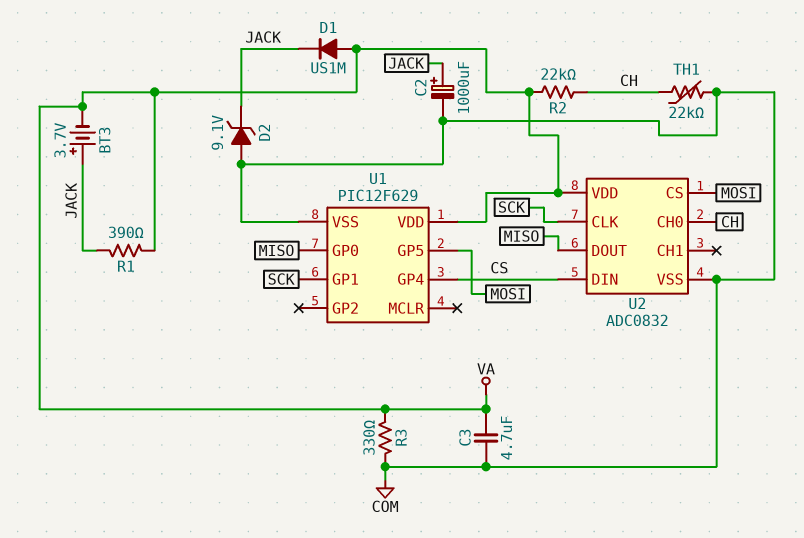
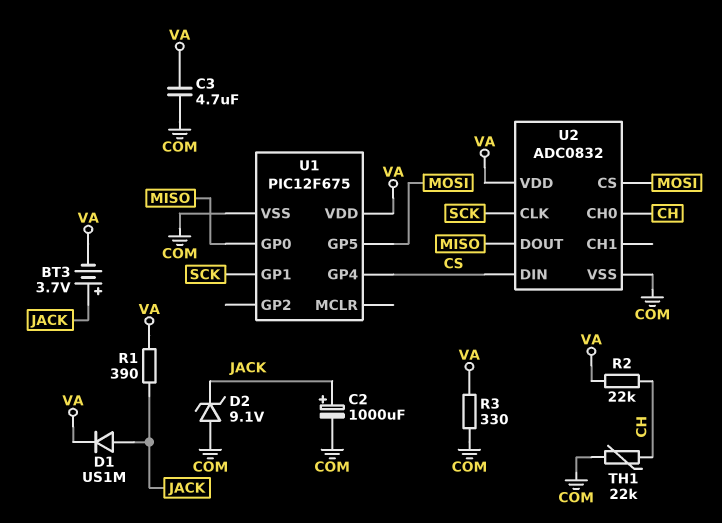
D1: diode US1M (A VA, K JACK) -> diode US1M (A JACK, K VA)
U1: PIC12F629 -> PIC12F675

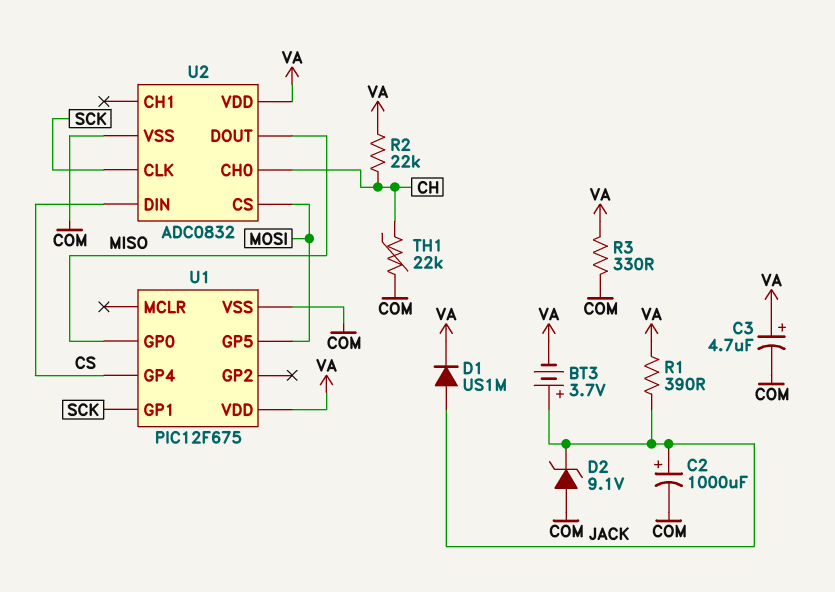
C3: 4.7uF (COM, VA) -> 4.7uF (plus VA, minus COM)

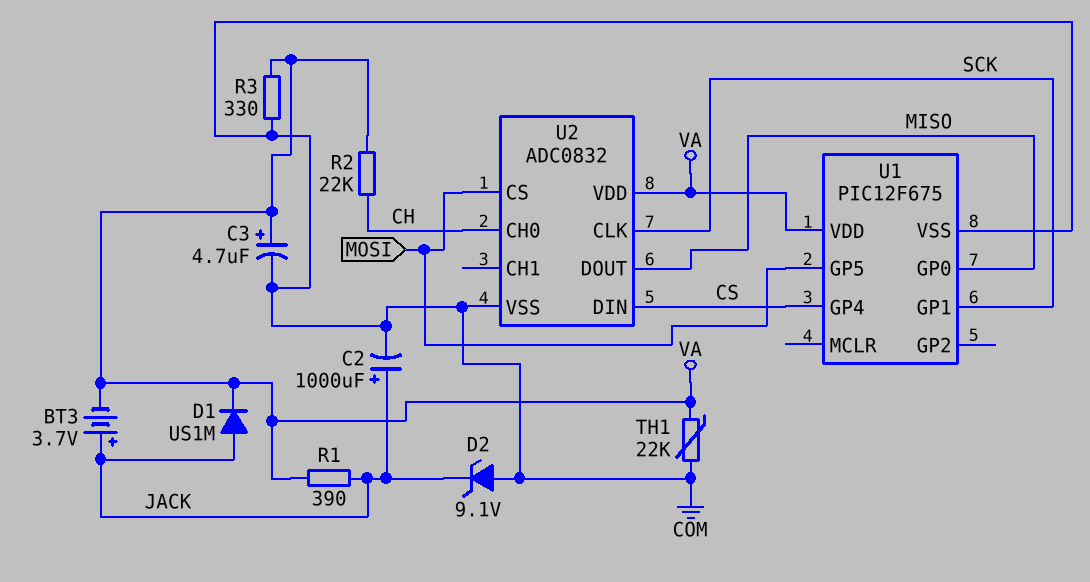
TH1: 22k (CH, COM) -> 22k (COM, VA)

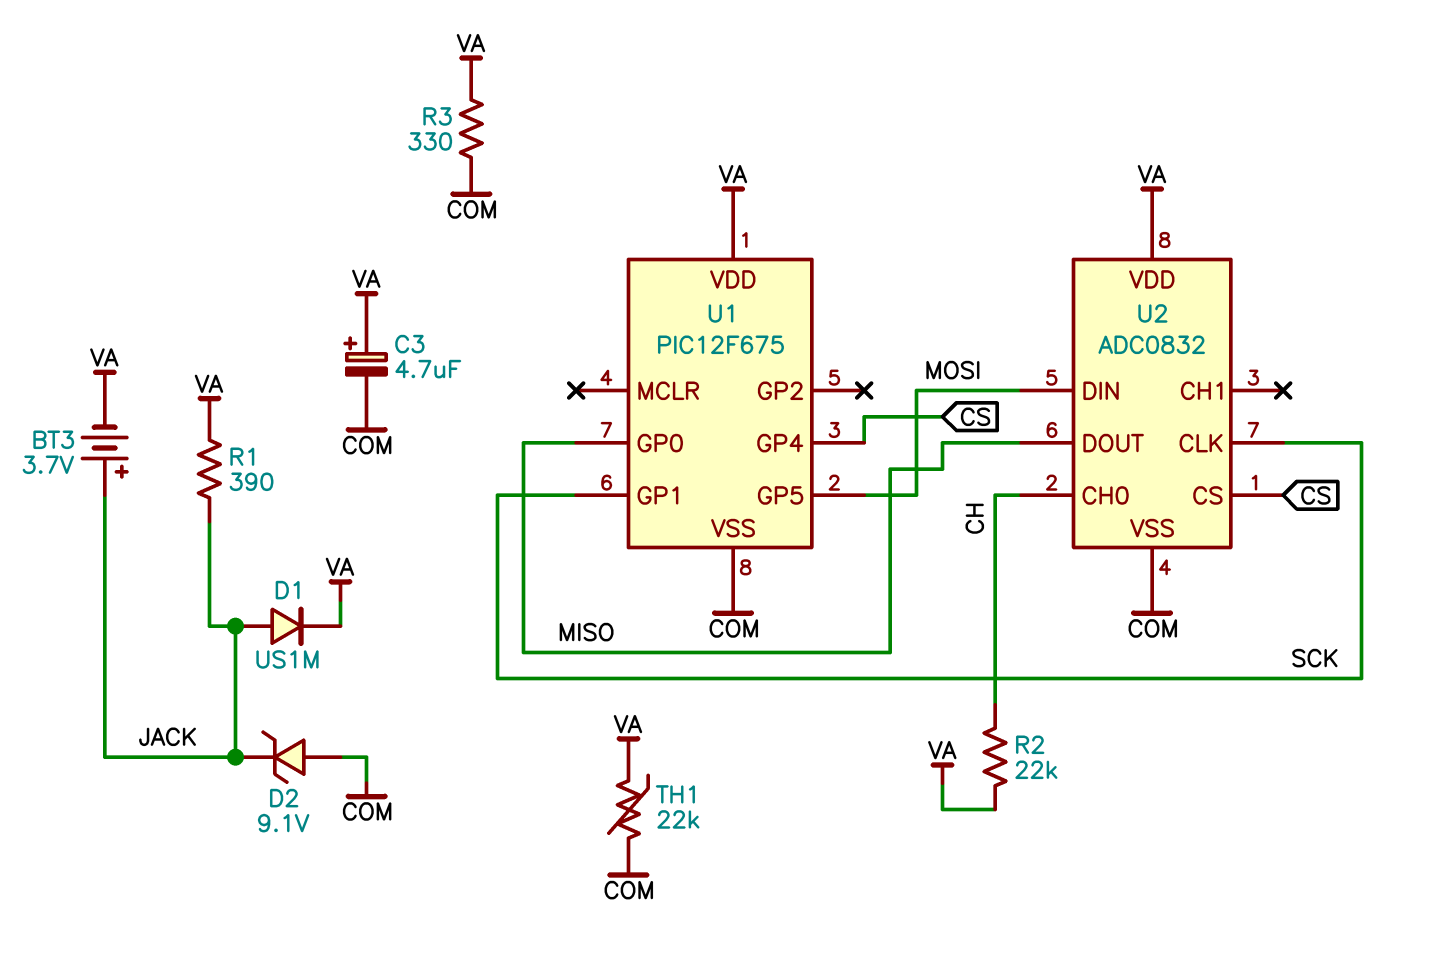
C2: 1000uF (plus JACK, minus COM) -> none
U2 pin CS: MOSI -> CS
U2 pin DIN: CS -> MOSI

